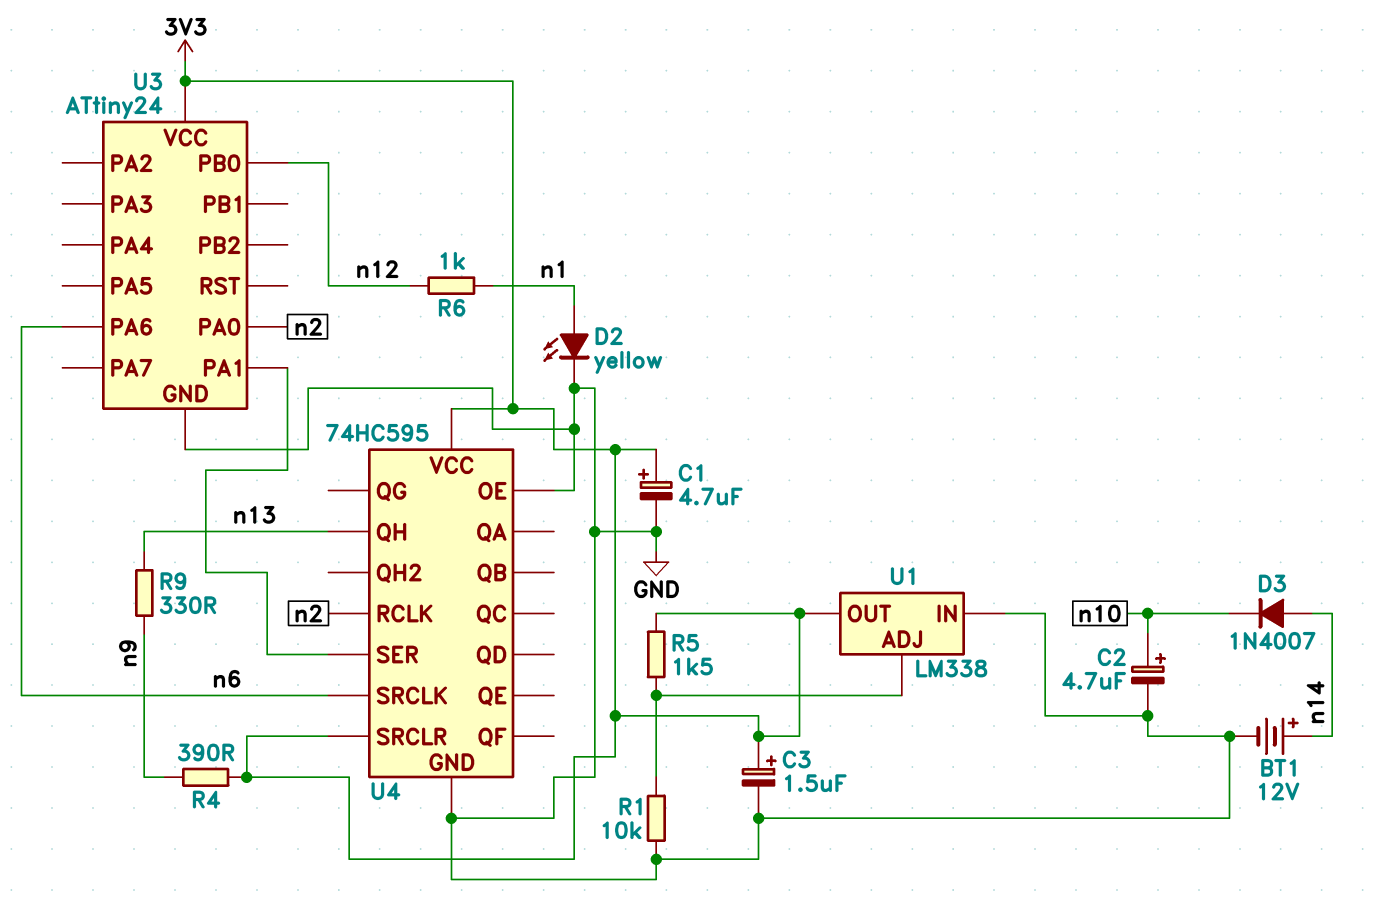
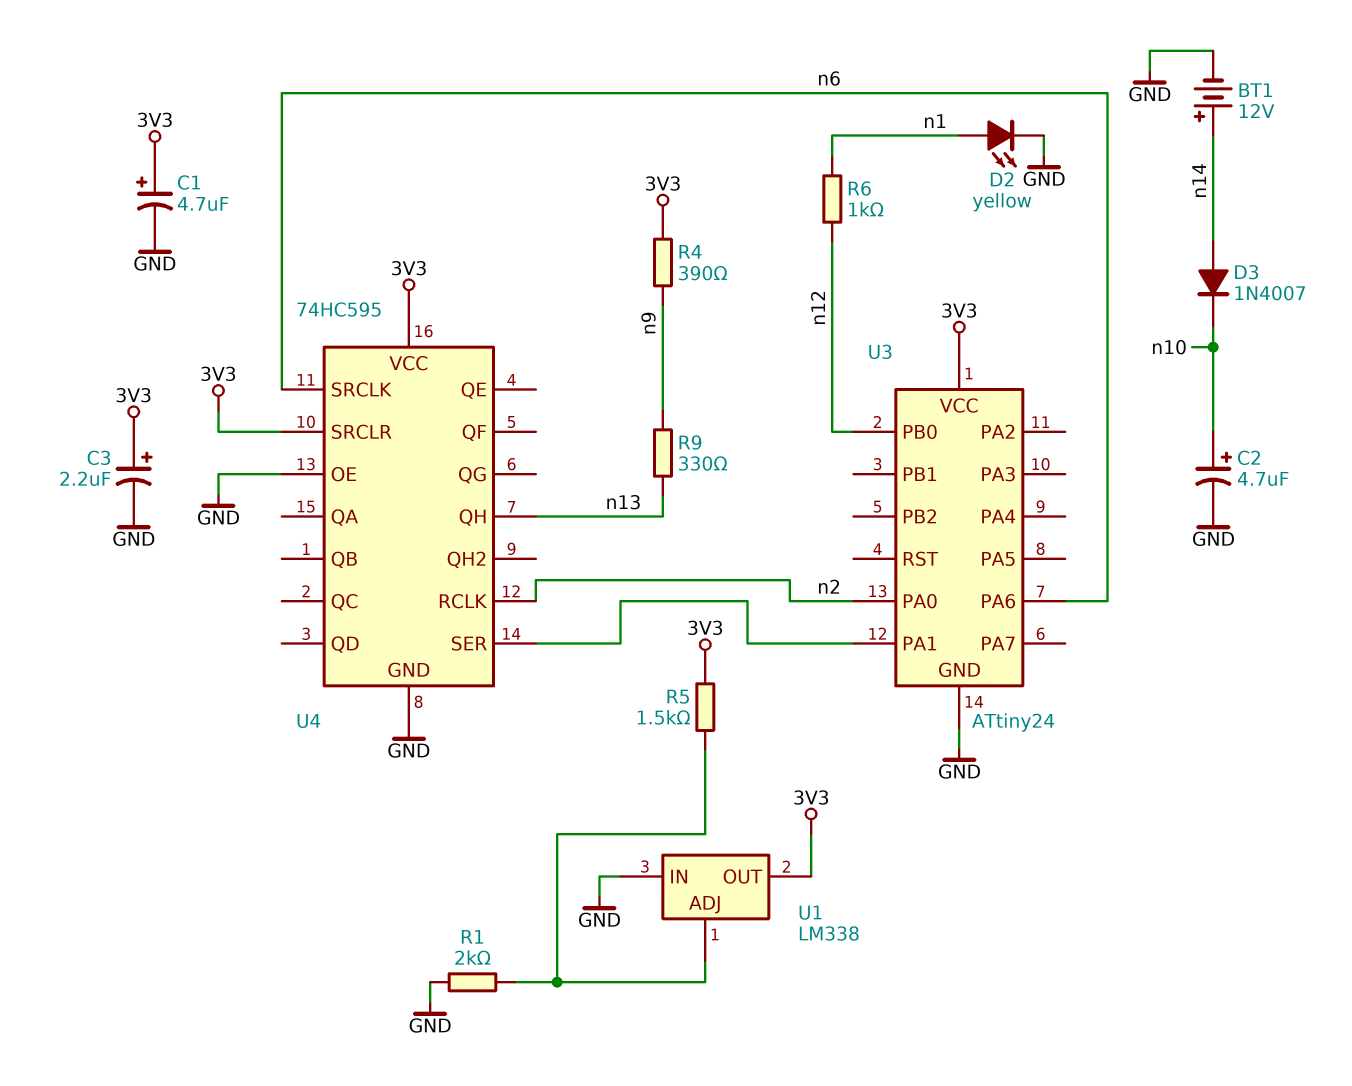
C3: 1.5uF (plus 3V3, minus GND) -> 2.2uF (plus 3V3, minus GND)
R1: 10k (GND, U1/ADJ) -> 2k (GND, U1/ADJ)

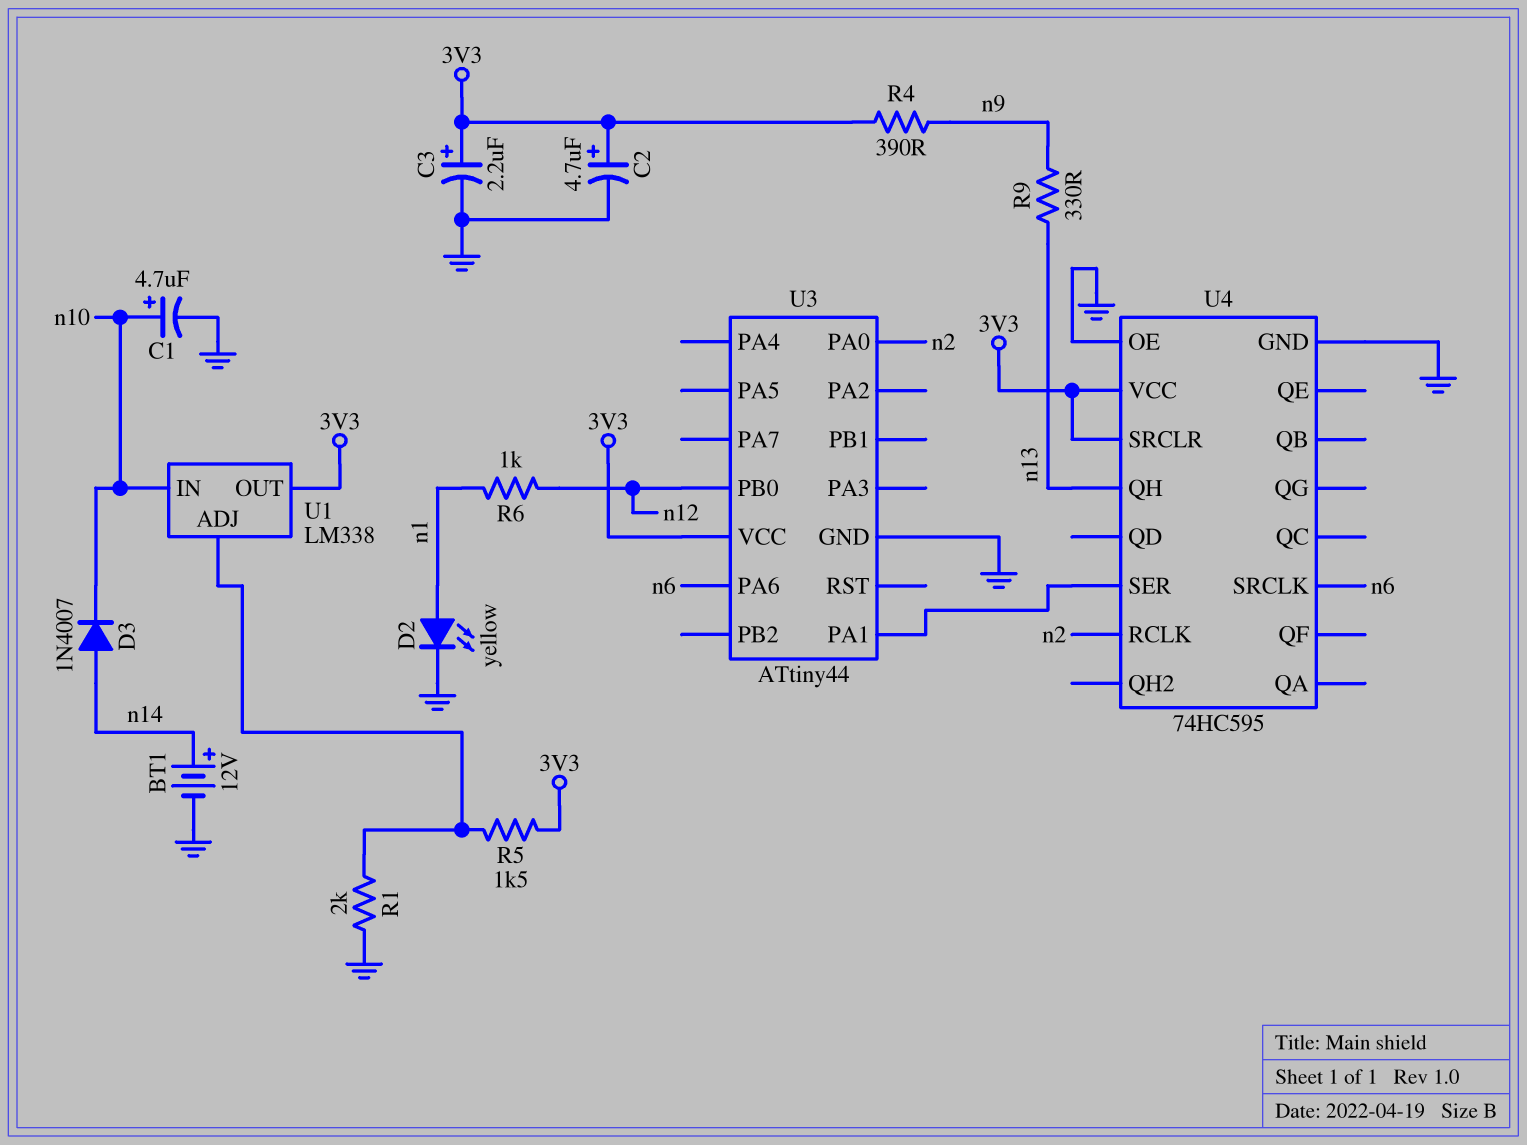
C1: 4.7uF (plus 3V3, minus GND) -> 4.7uF (plus n10, minus GND)
C2: 4.7uF (plus n10, minus GND) -> 4.7uF (plus 3V3, minus GND)
U1 pin IN: GND -> n10
U3: ATtiny24 -> ATtiny44

